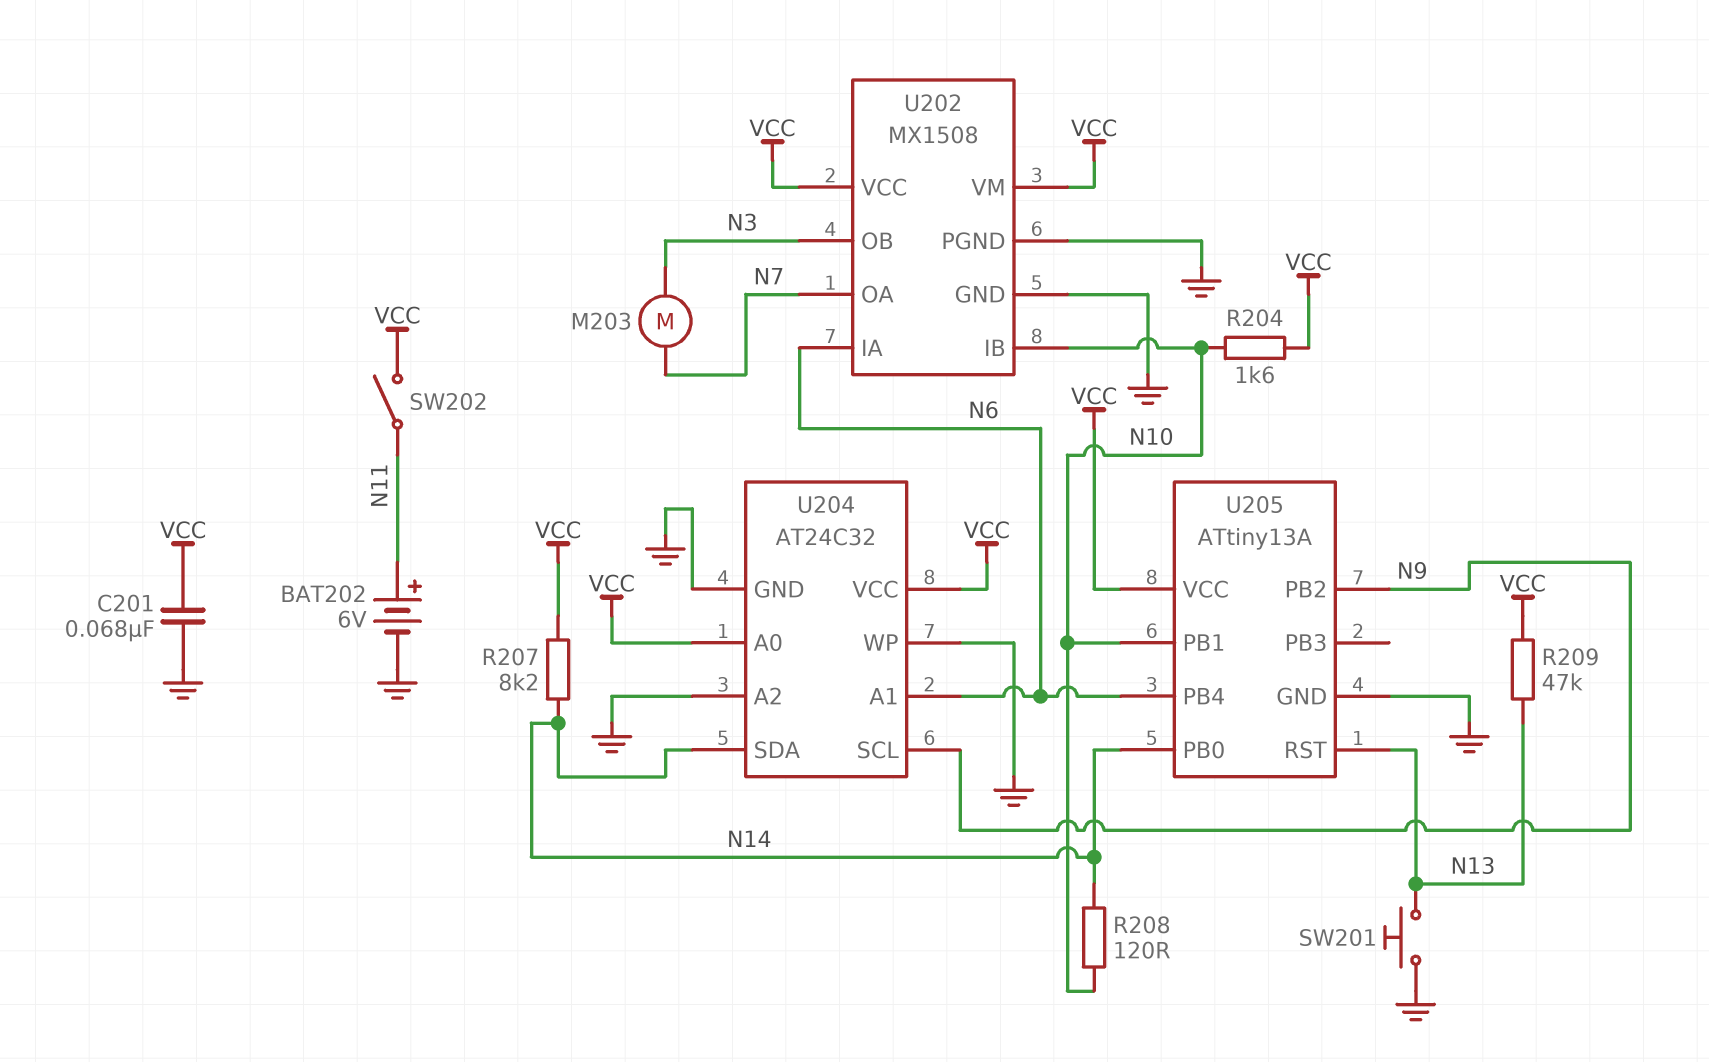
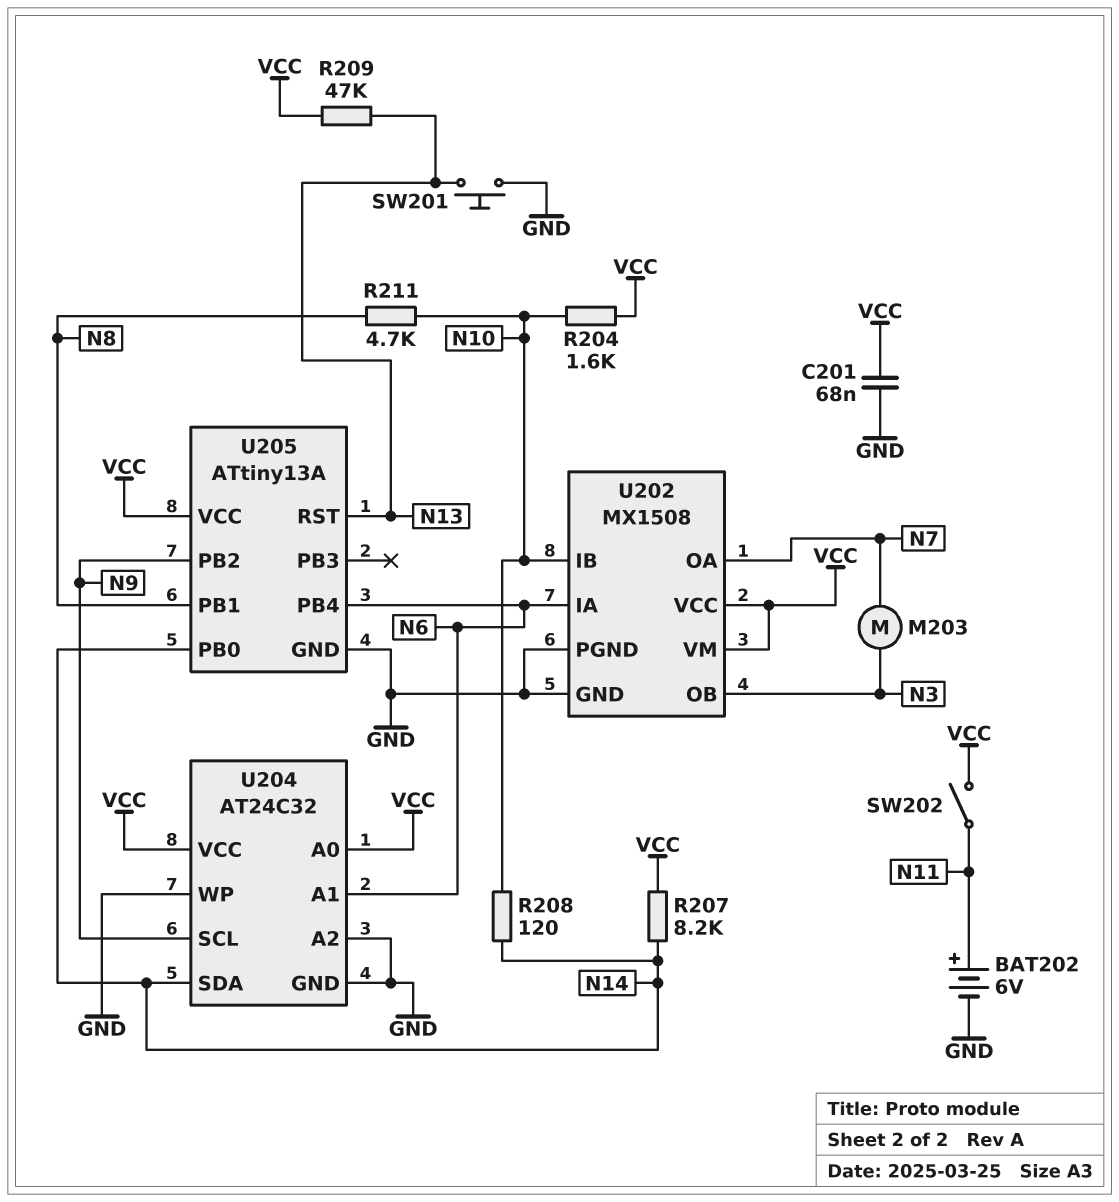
R211: none -> 4.7k (N8, N10)
U205 pin PB1: N10 -> N8

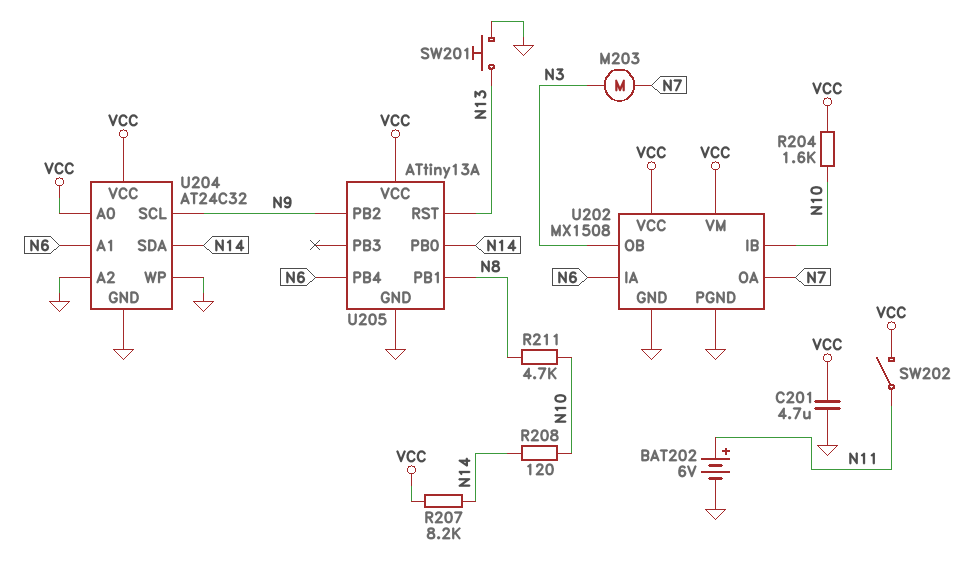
C201: 68nF (GND, VCC) -> 4.7uF (GND, VCC)
R209: 47k (N13, VCC) -> none

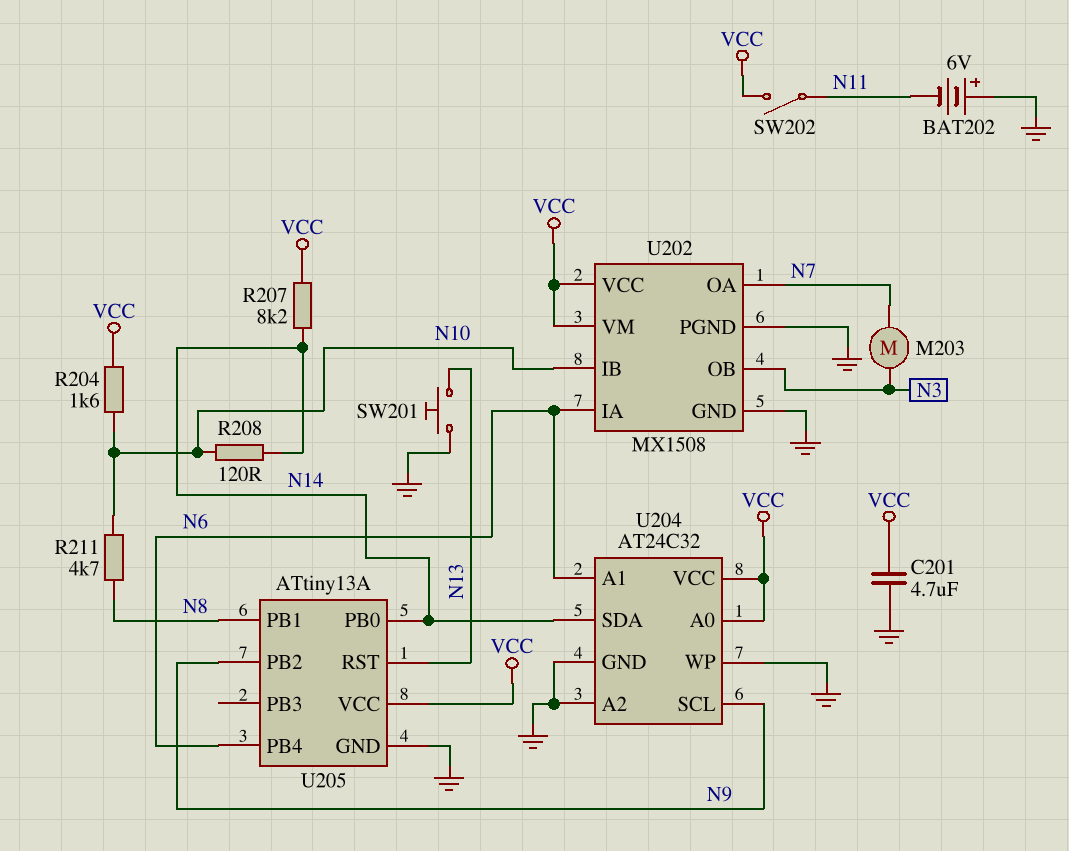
BAT202: 6V (plus N11, minus GND) -> 6V (plus GND, minus N11)

